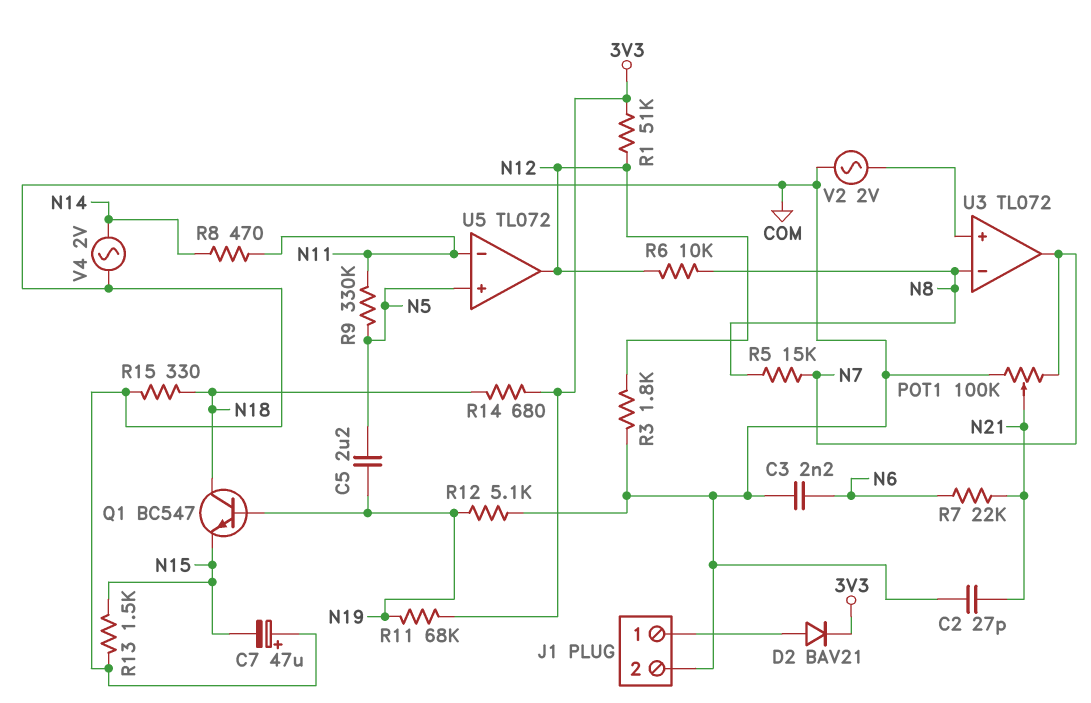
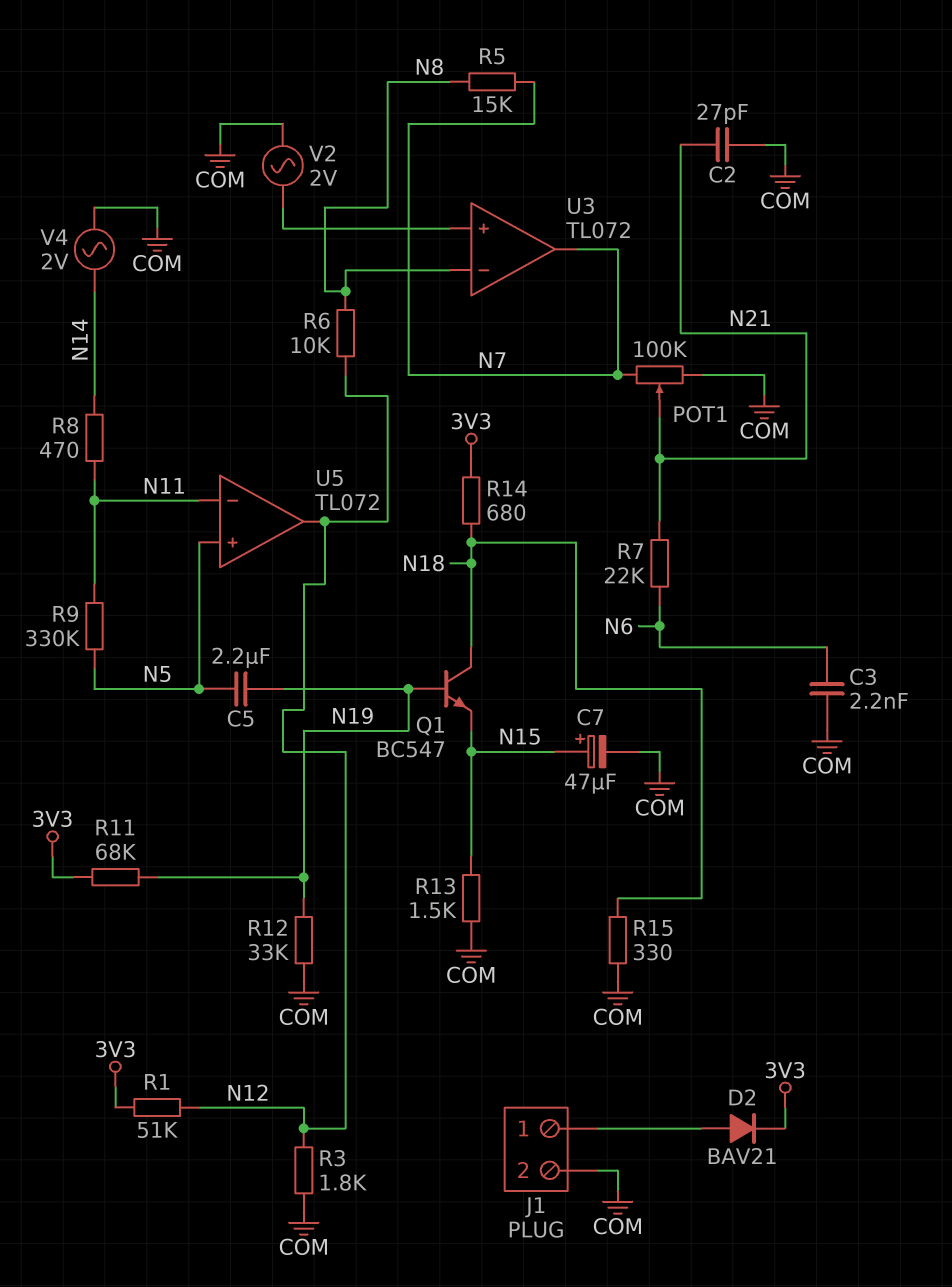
C7: 47uF (plus COM, minus N15) -> 47uF (plus N15, minus COM)
R12: 5.1k (COM, N19) -> 33k (COM, N19)

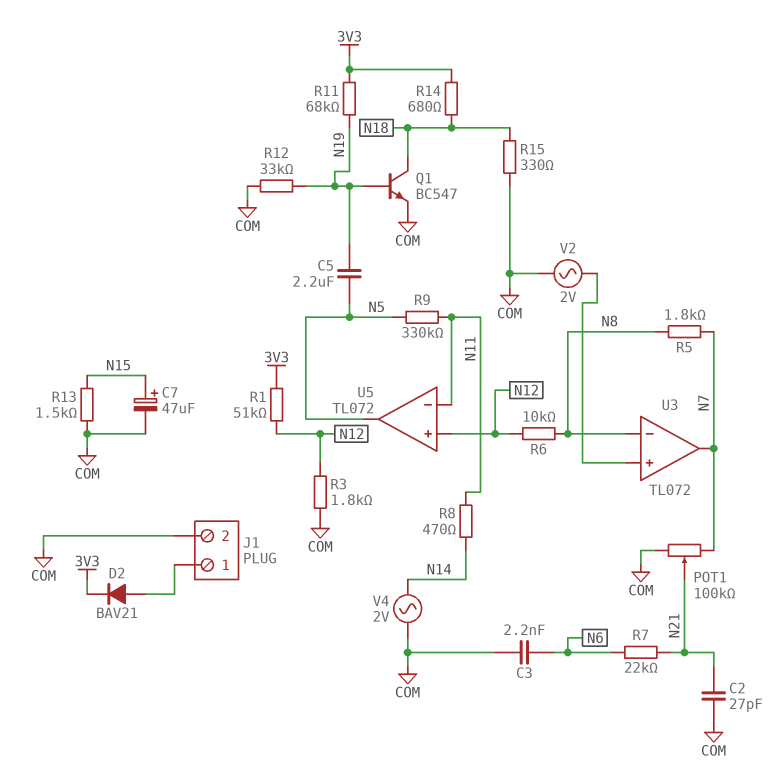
Q1: NPN BC547 (B N19, C N18, E N15) -> NPN BC547 (B N19, C N18, E COM)
R5: 15k (N7, N8) -> 1.8k (N7, N8)
U5 pin in+: N5 -> N12
U5 pin out: N12 -> N5

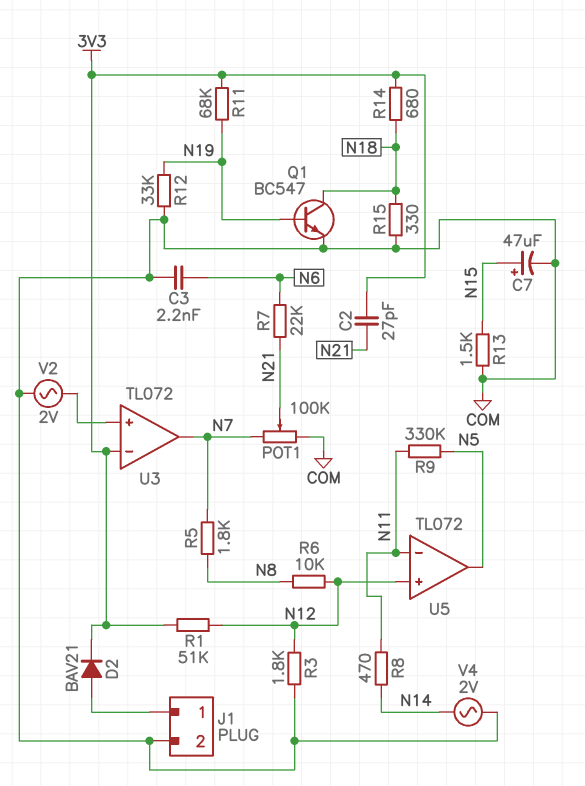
C2: 27pF (COM, N21) -> 27pF (3V3, N21)
C5: 2.2uF (N5, N19) -> none
U3 pin in-: N8 -> 3V3

